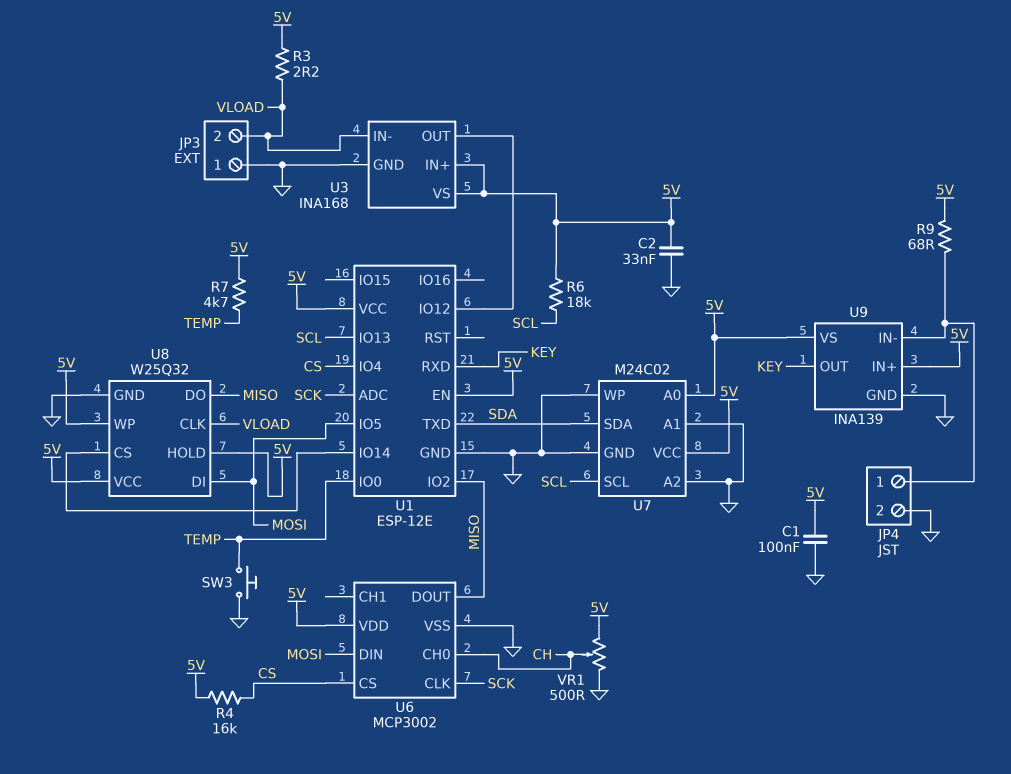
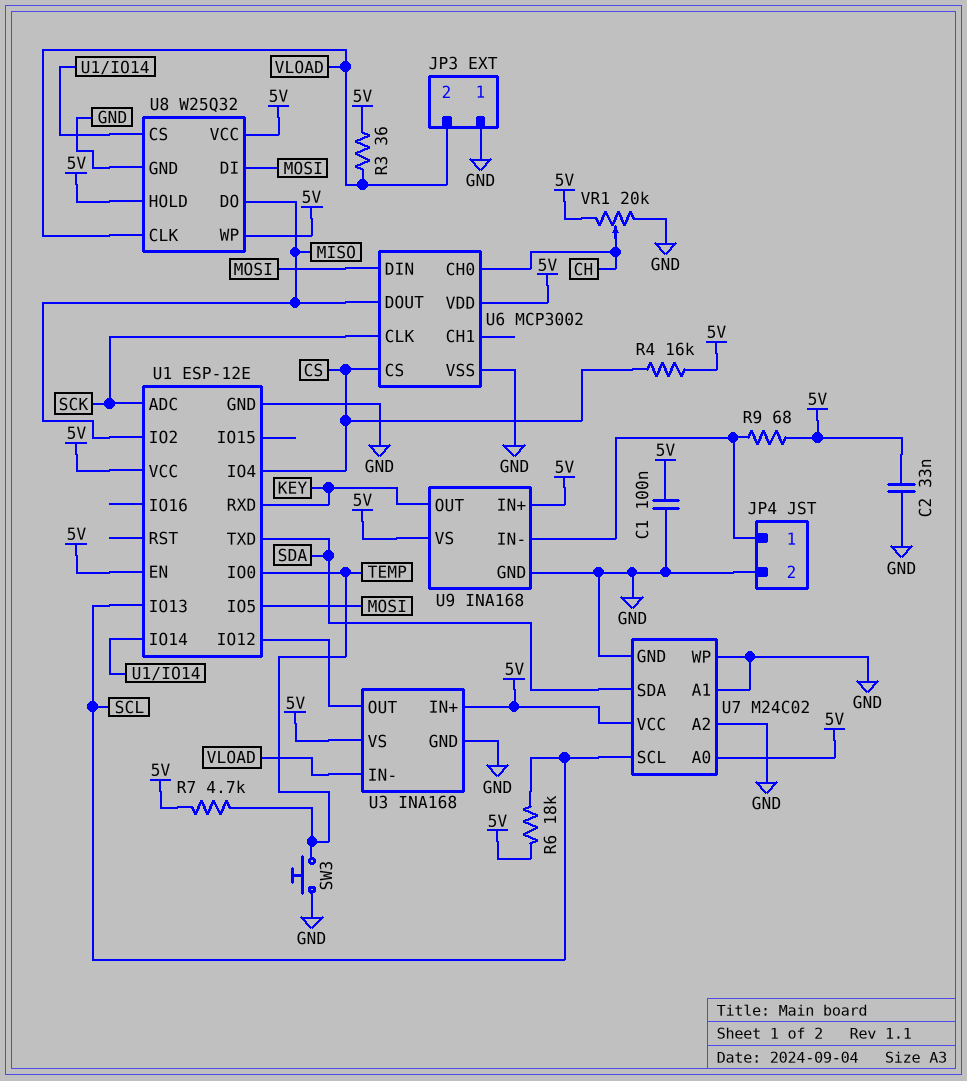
R3: 2.2 (5V, VLOAD) -> 36 (5V, VLOAD)
U9: INA139 -> INA168
VR1: 500 (5V, GND, wiper CH) -> 20k (5V, GND, wiper CH)

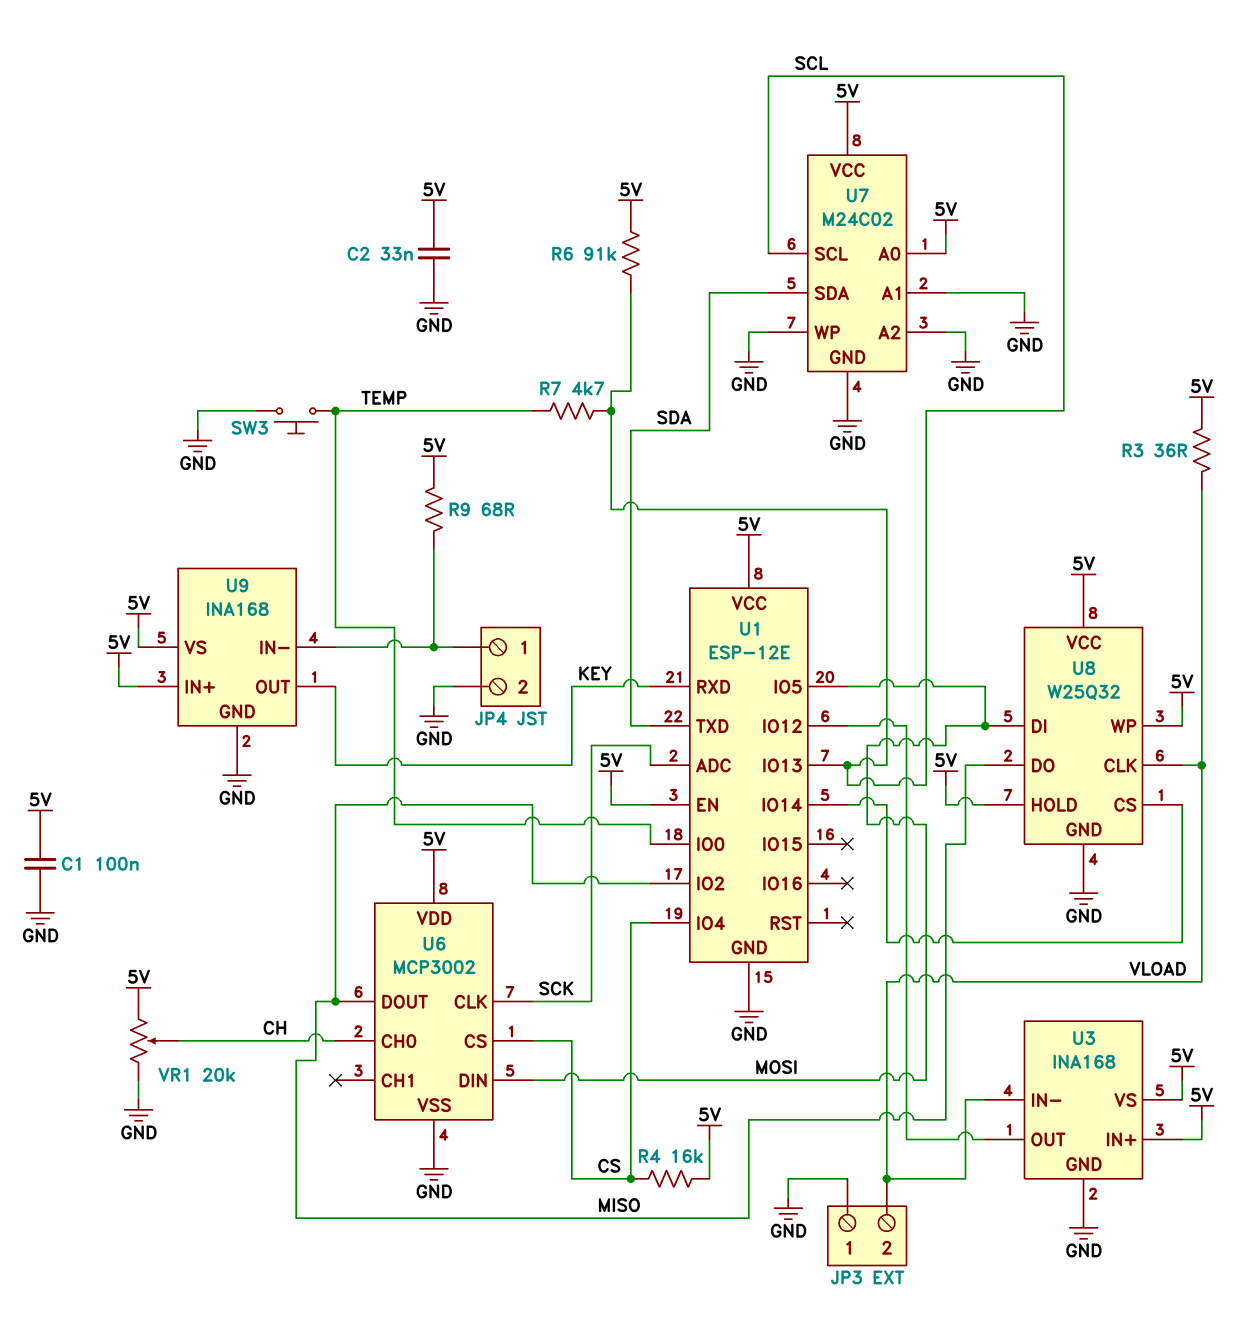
R6: 18k (5V, SCL) -> 91k (5V, SCL)
R7: 4.7k (5V, TEMP) -> 4.7k (SCL, TEMP)

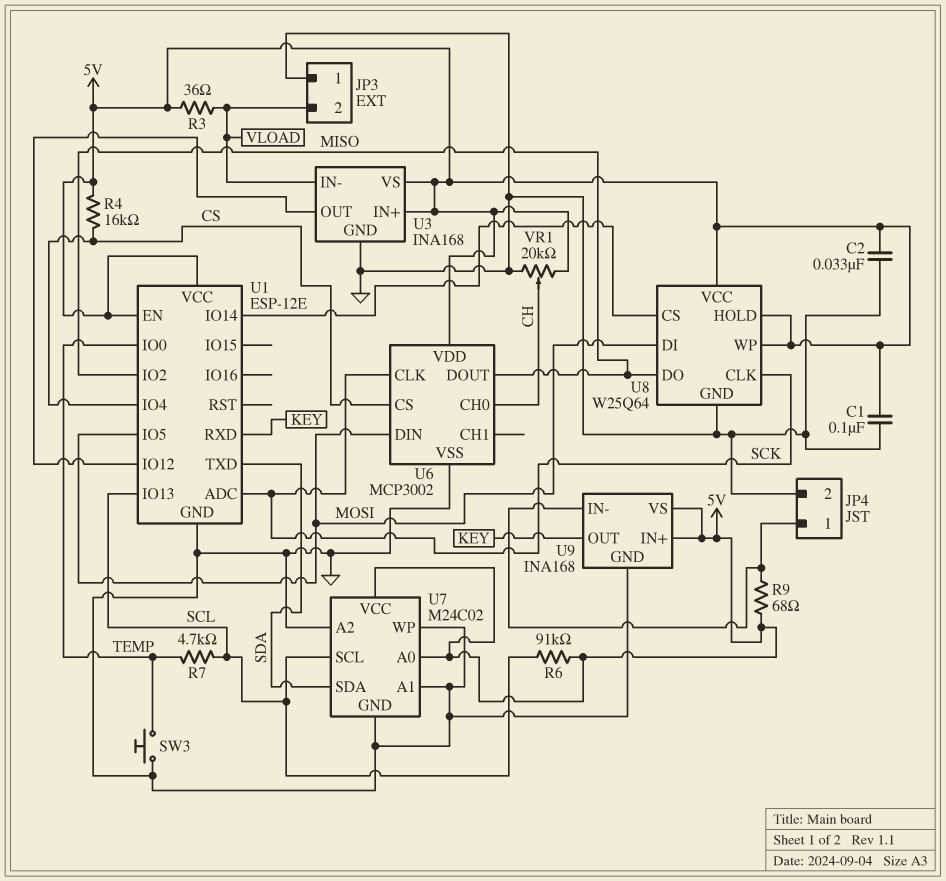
U8: W25Q32 -> W25Q64
U8 pin CLK: VLOAD -> SCK

